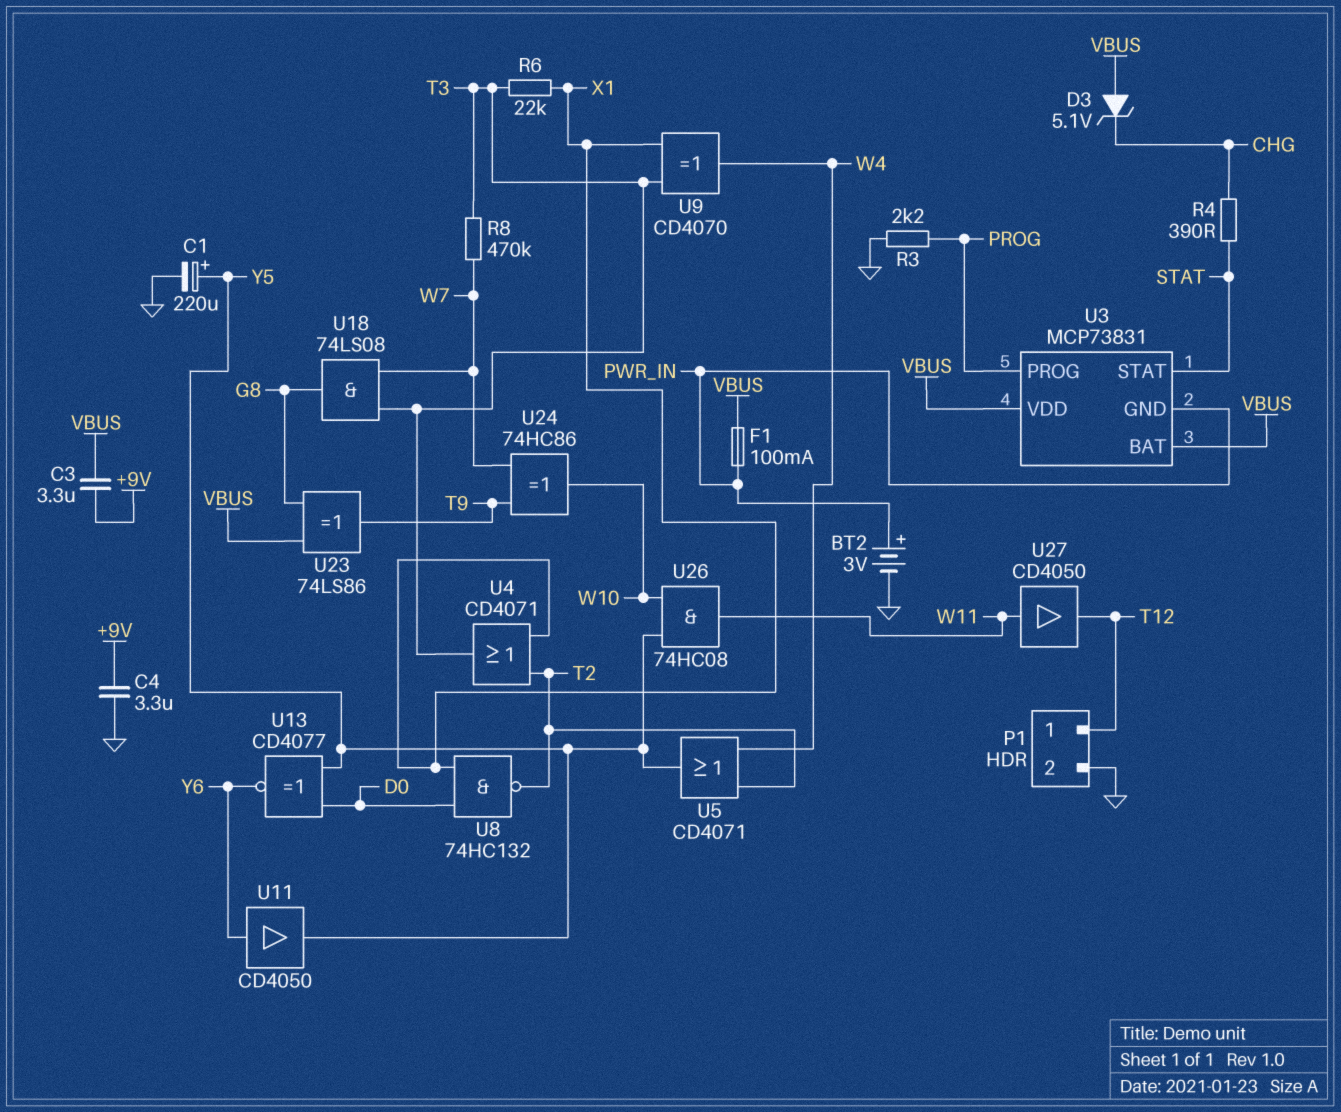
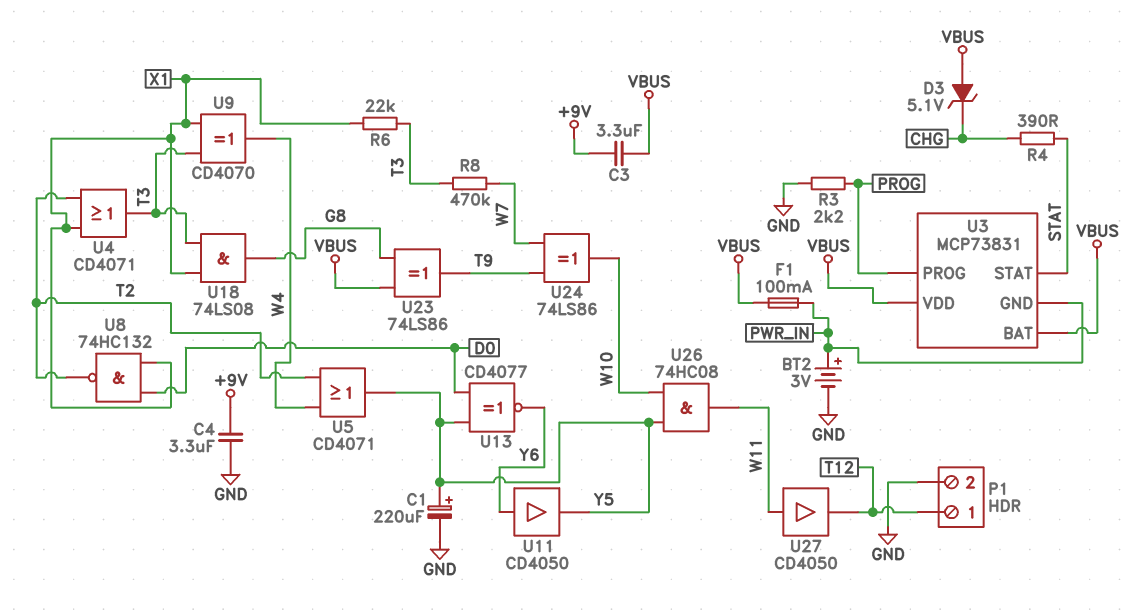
U18: AND 74LS08 (in T3, in W7, out G8) -> AND 74LS08 (in T3, in X1, out G8)
U24: XOR 74HC86 (in T9, in W7, out W10) -> XOR 74LS86 (in T9, in W7, out W10)

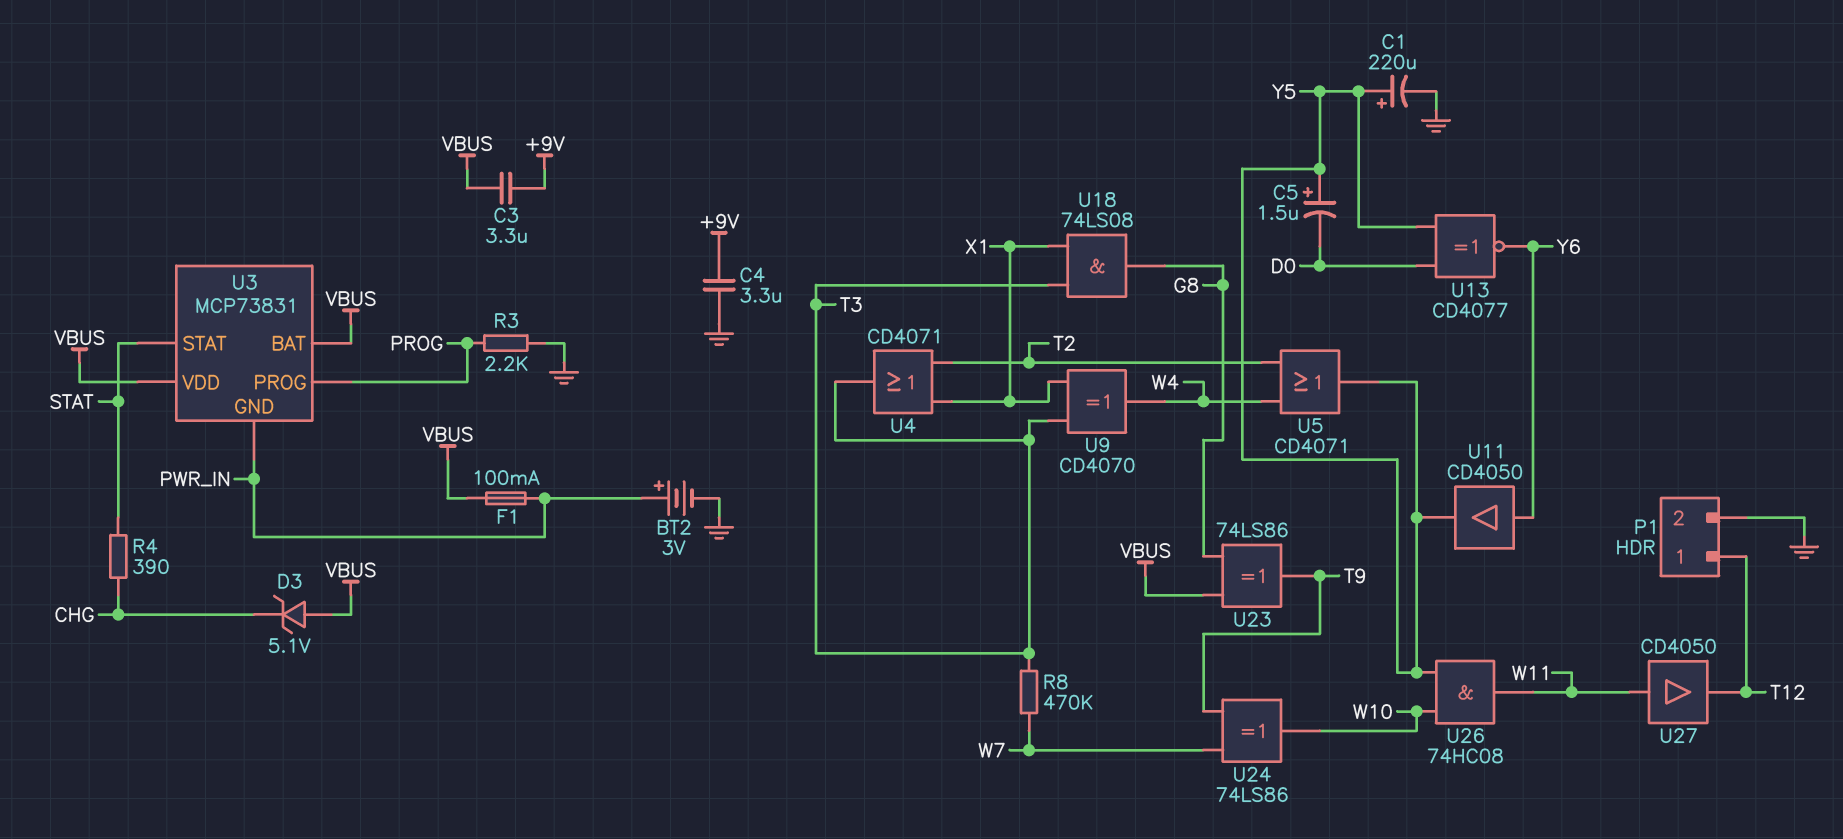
C5: none -> 1.5uF (plus Y5, minus D0)
R6: 22k (T3, X1) -> none
U8: NAND 74HC132 (in D0, in X1, out T2) -> none

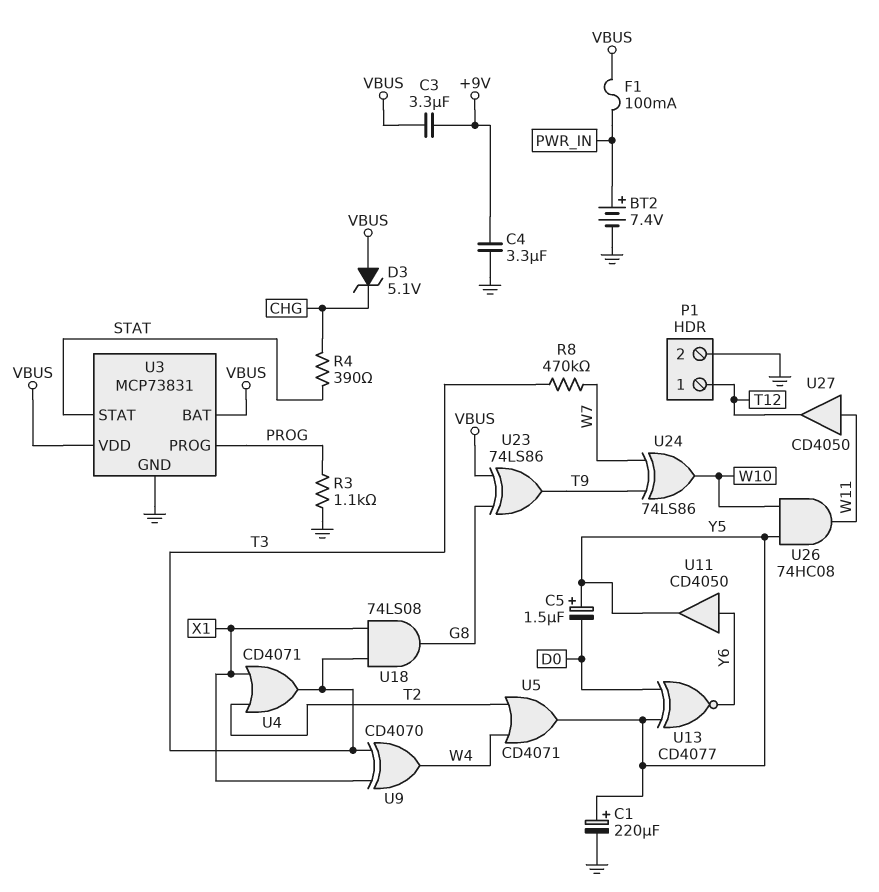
BT2: 3V (plus PWR_IN, minus GND) -> 7.4V (plus PWR_IN, minus GND)
R3: 2.2k (GND, PROG) -> 1.1k (GND, PROG)
U3 pin GND: PWR_IN -> GND

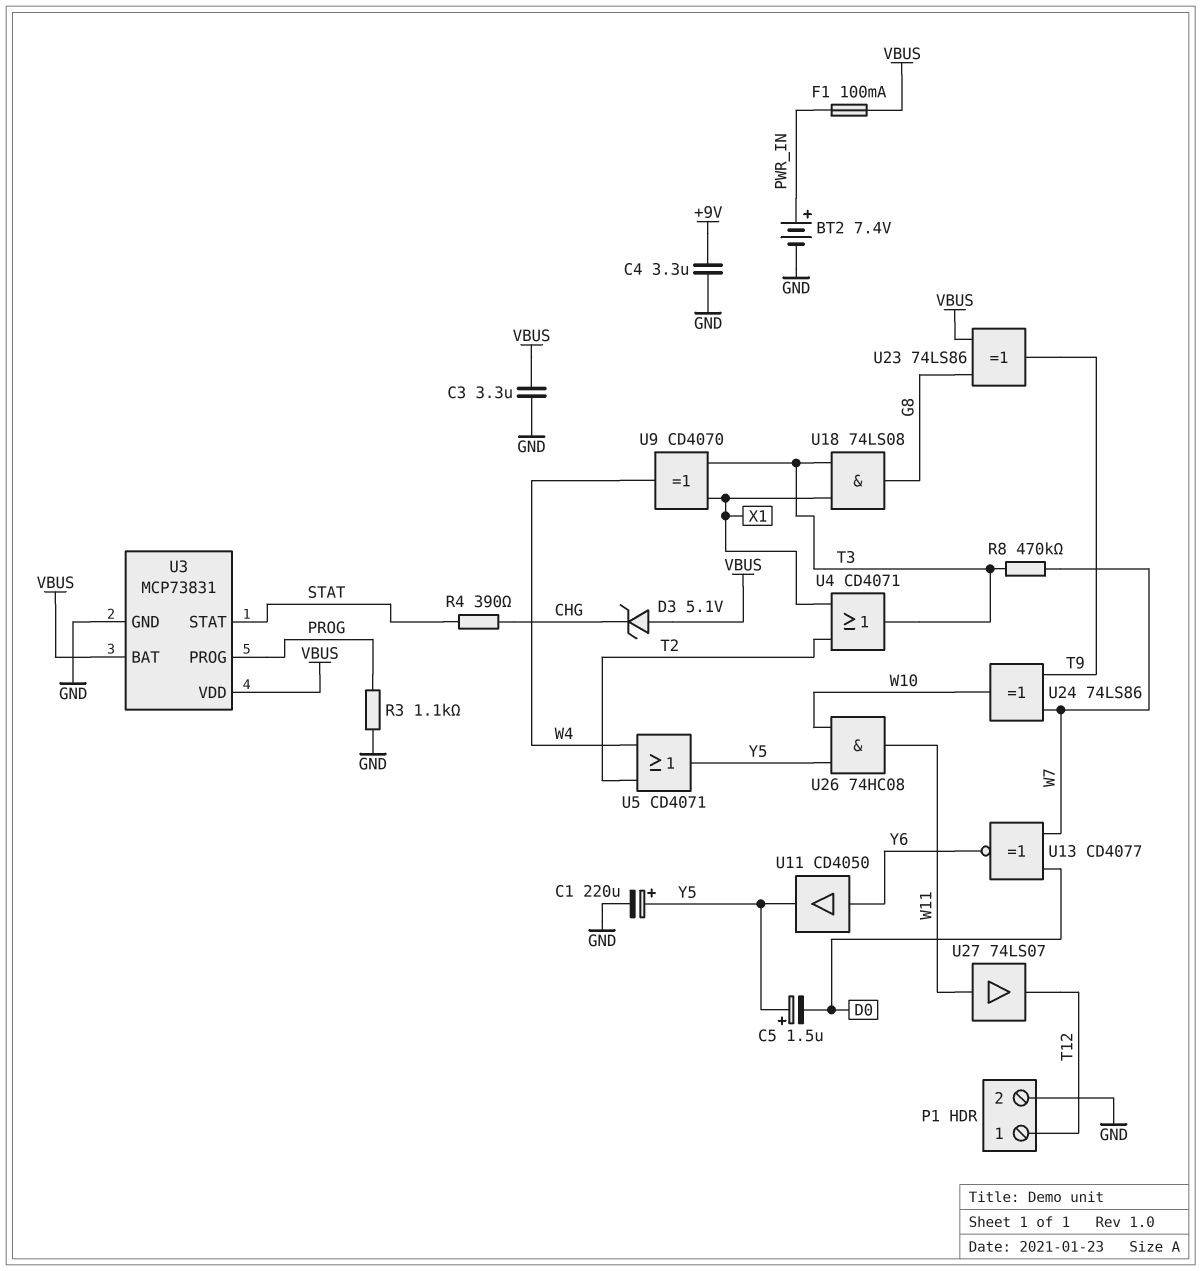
C3: 3.3uF (+9V, VBUS) -> 3.3uF (GND, VBUS)
U13: XNOR CD4077 (in D0, in Y5, out Y6) -> XNOR CD4077 (in D0, in W7, out Y6)
U27: buffer CD4050 (in W11, out T12) -> buffer 74LS07 (in W11, out T12)

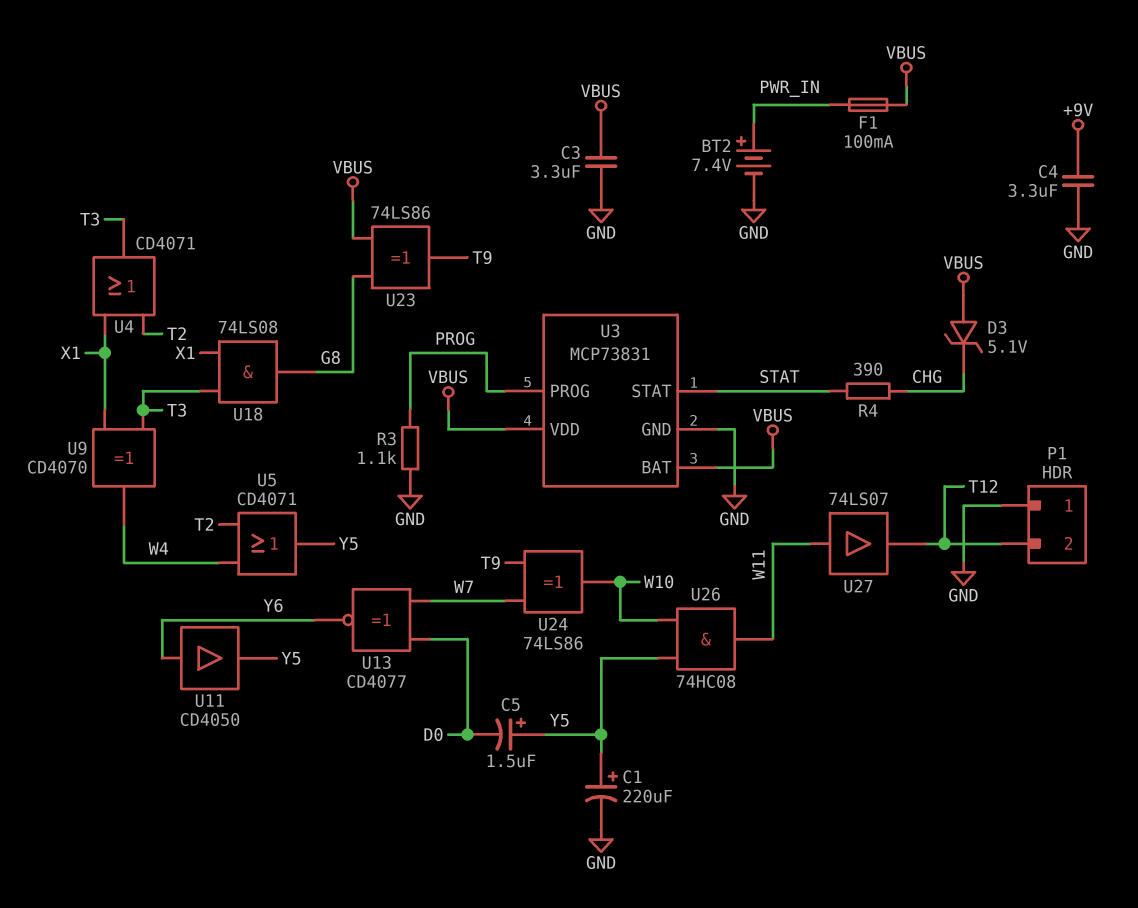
P1 pin 1: T12 -> GND
P1 pin 2: GND -> T12
R8: 470k (T3, W7) -> none

